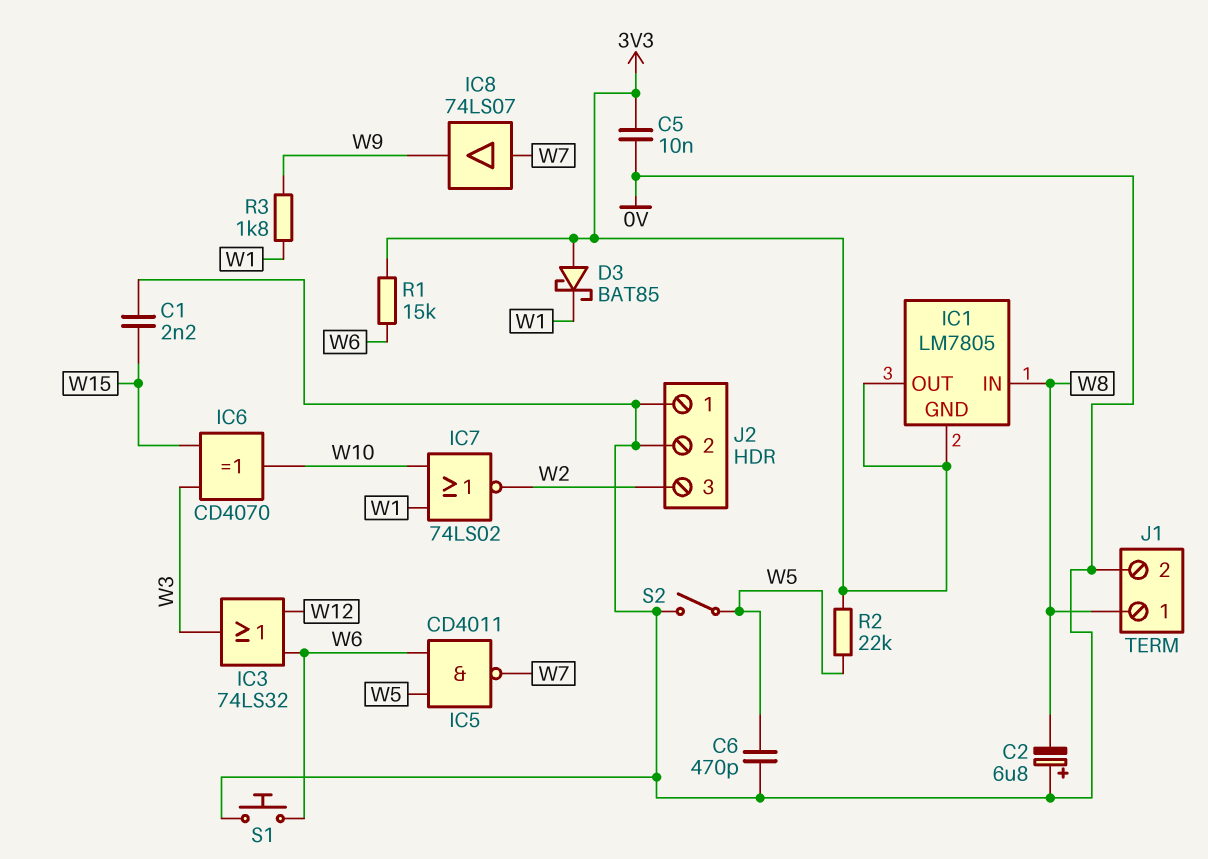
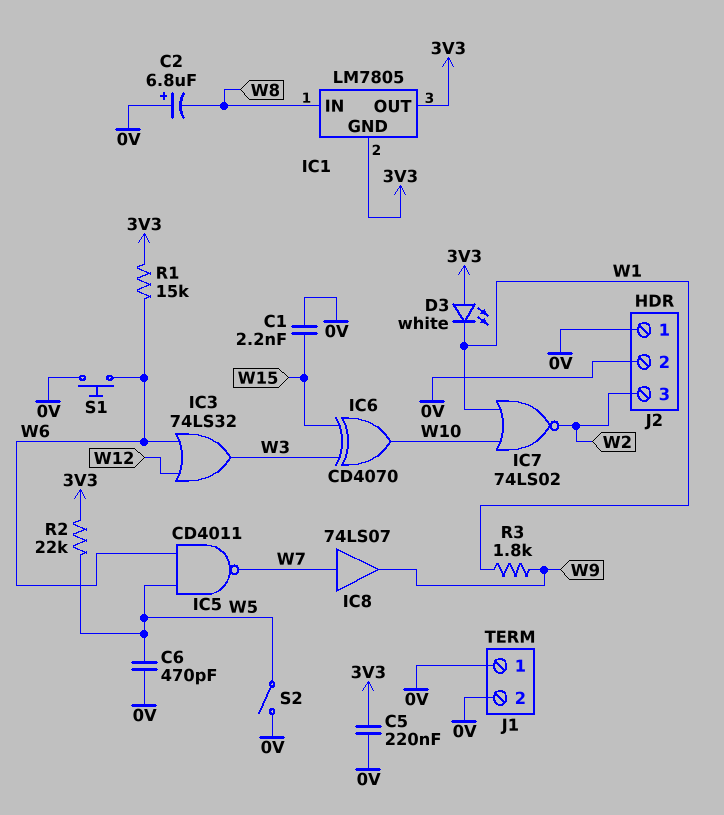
C5: 10nF (0V, 3V3) -> 220nF (0V, 3V3)
D3: schottky BAT85 (A 3V3, K W1) -> LED white (A 3V3, K W1)
J1 pin 1: W8 -> 0V

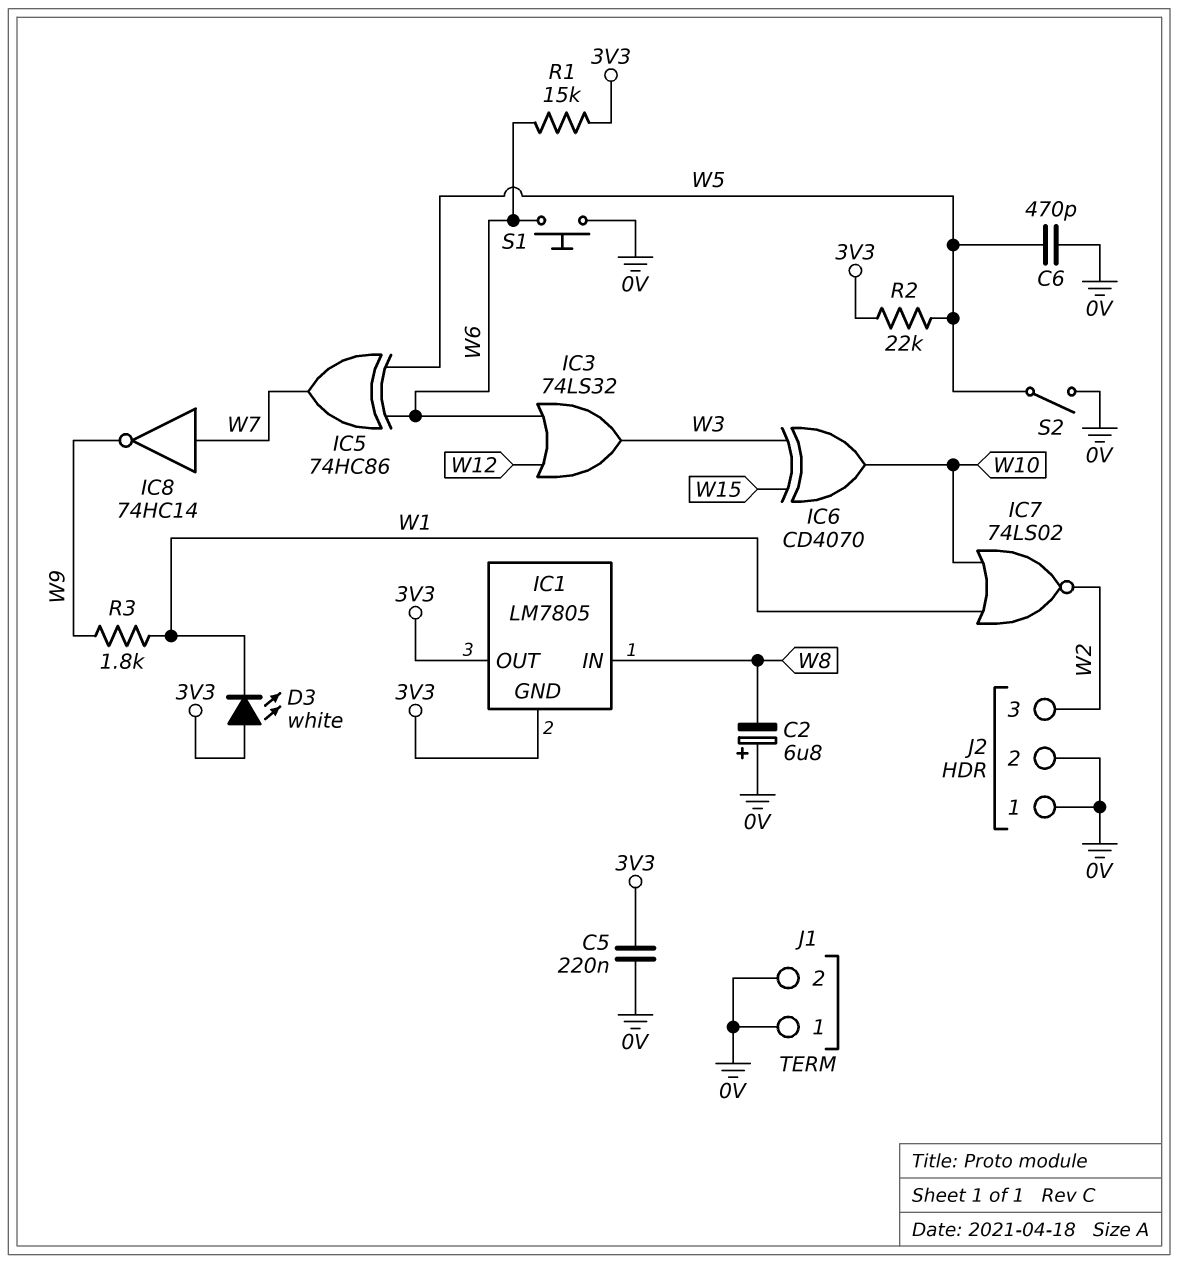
C1: 2.2nF (0V, W15) -> none
IC5: NAND CD4011 (in W5, in W6, out W7) -> XOR 74HC86 (in W5, in W6, out W7)
IC8: buffer 74LS07 (in W7, out W9) -> NOT 74HC14 (in W7, out W9)

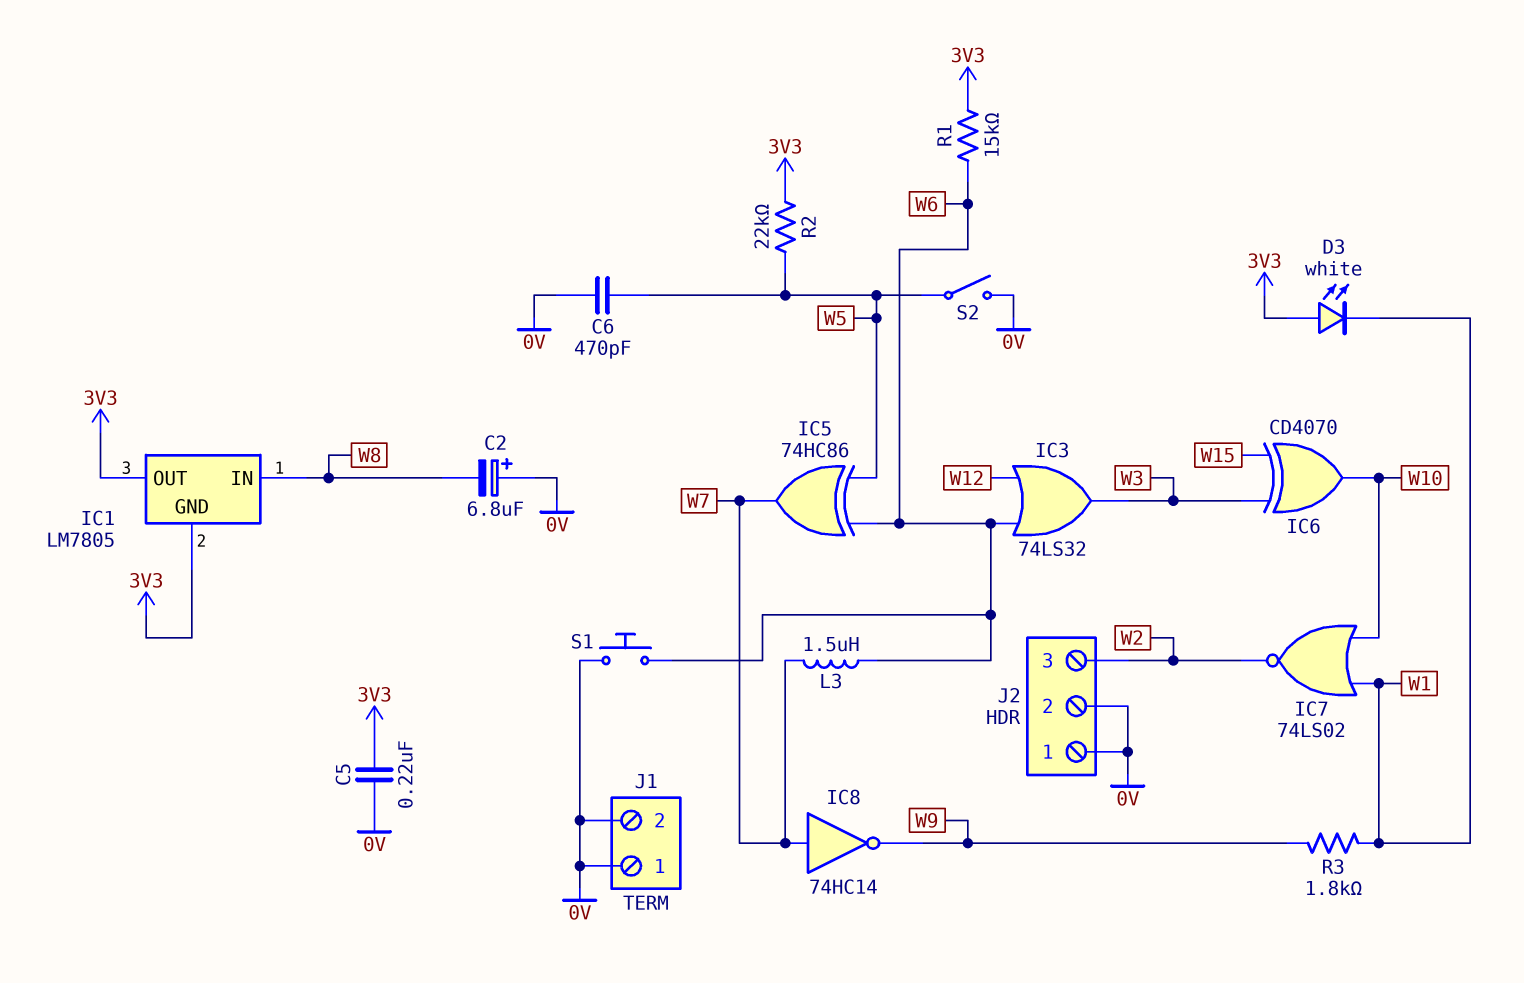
L3: none -> 1.5uH (W6, W7)

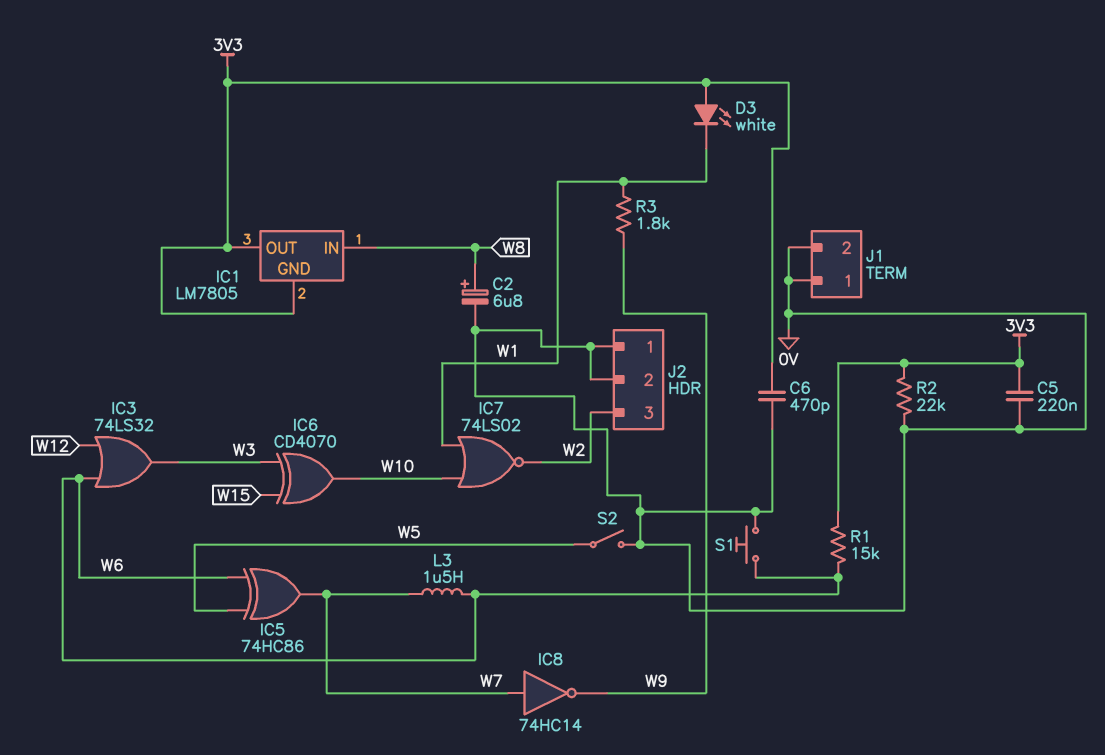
C2: 6.8uF (plus 0V, minus W8) -> 6.8uF (plus W8, minus 0V)
C6: 470pF (0V, W5) -> 470pF (0V, 3V3)
R2: 22k (3V3, W5) -> 22k (0V, 3V3)

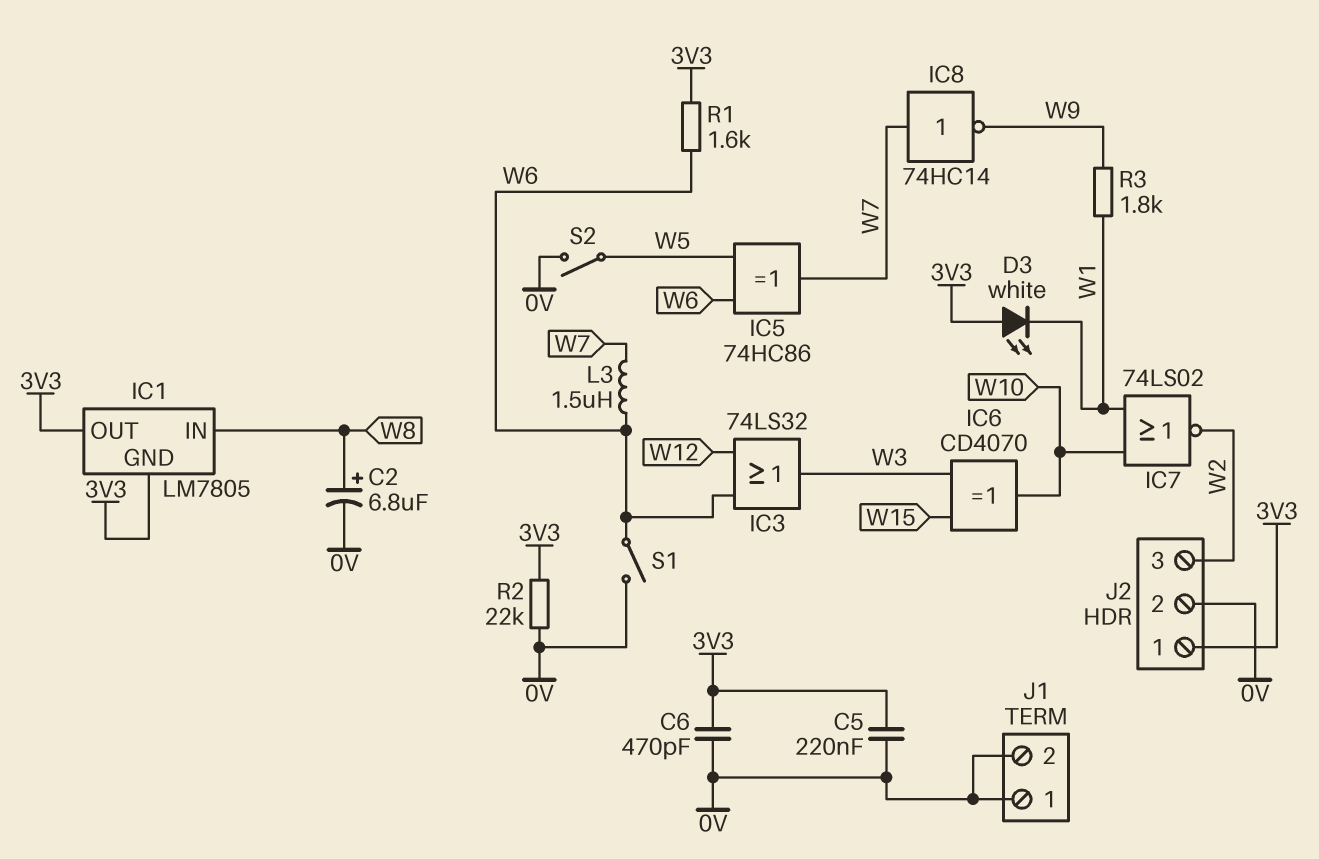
J2 pin 1: 0V -> 3V3
R1: 15k (3V3, W6) -> 1.6k (3V3, W6)
S1: button (0V, W6) -> switch (0V, W6)

